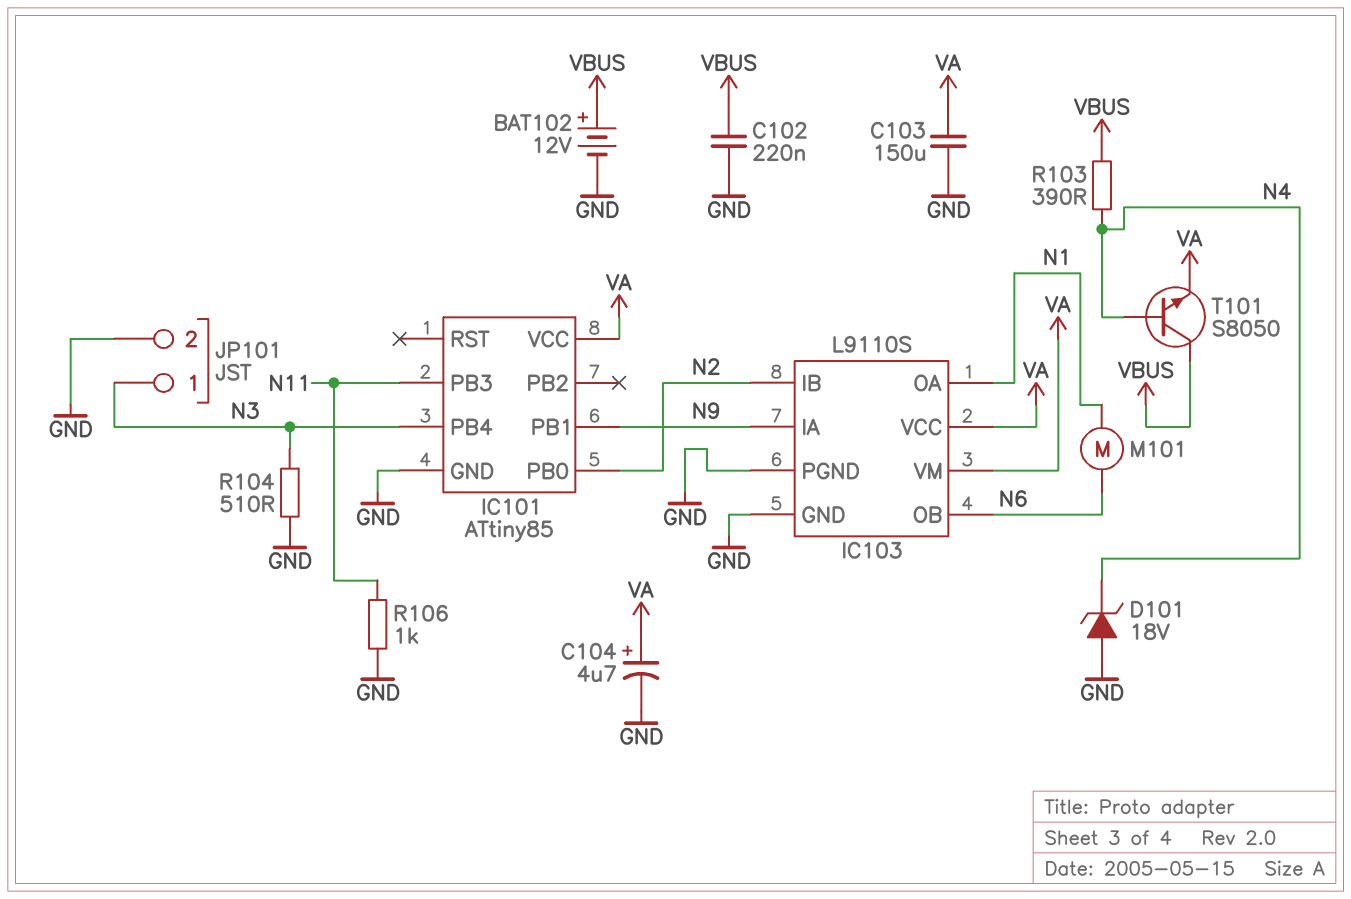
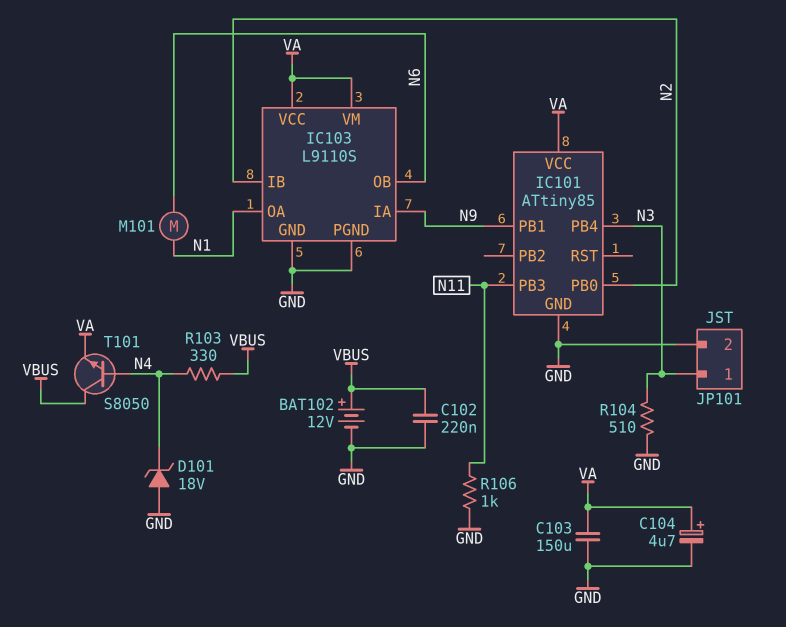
R103: 390 (N4, VBUS) -> 330 (N4, VBUS)

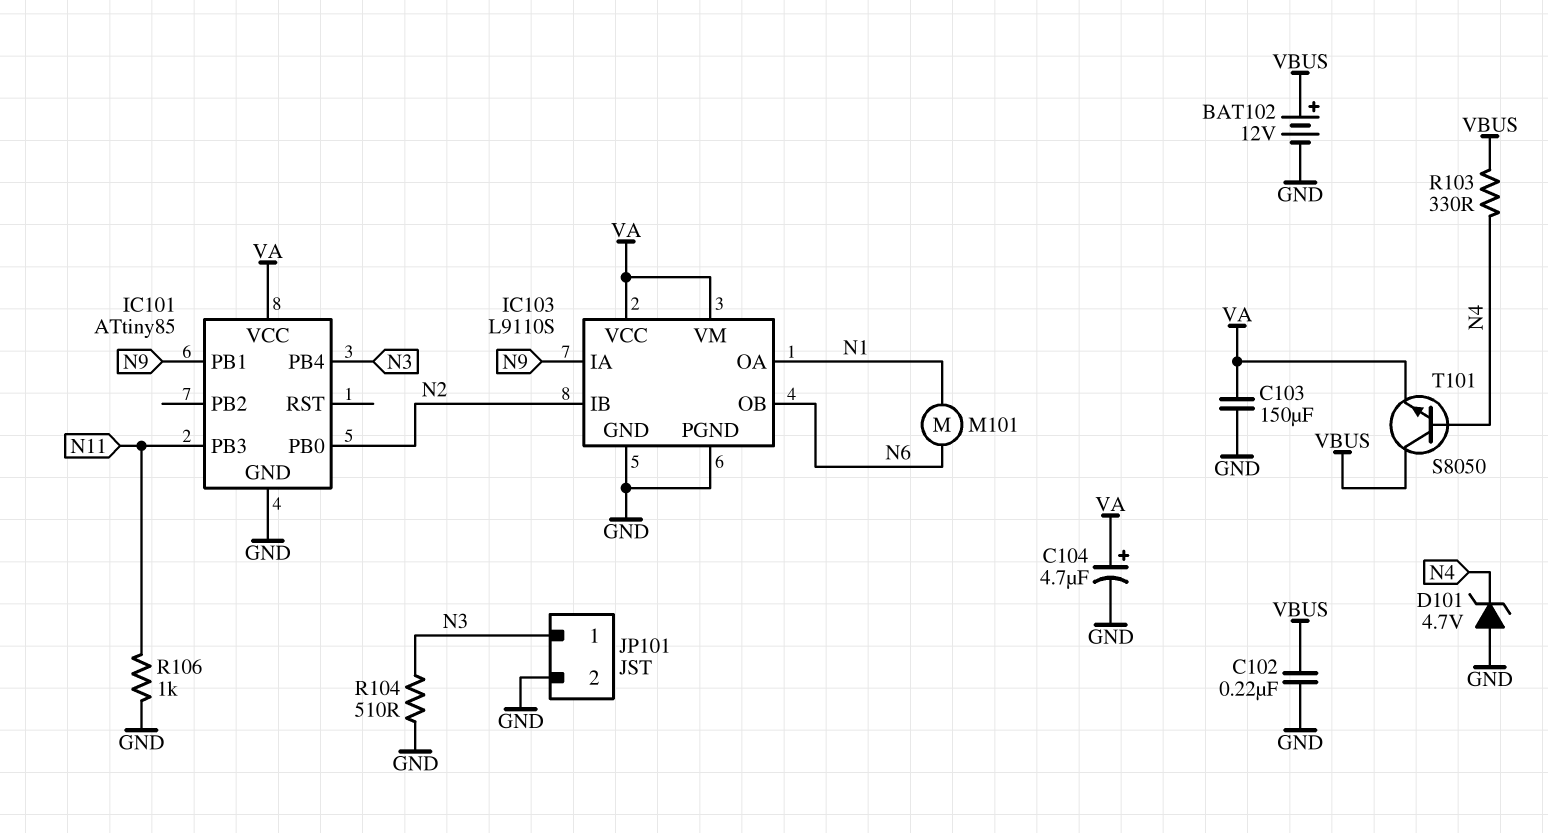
D101: zener 18V (A GND, K N4) -> zener 4.7V (A GND, K N4)

